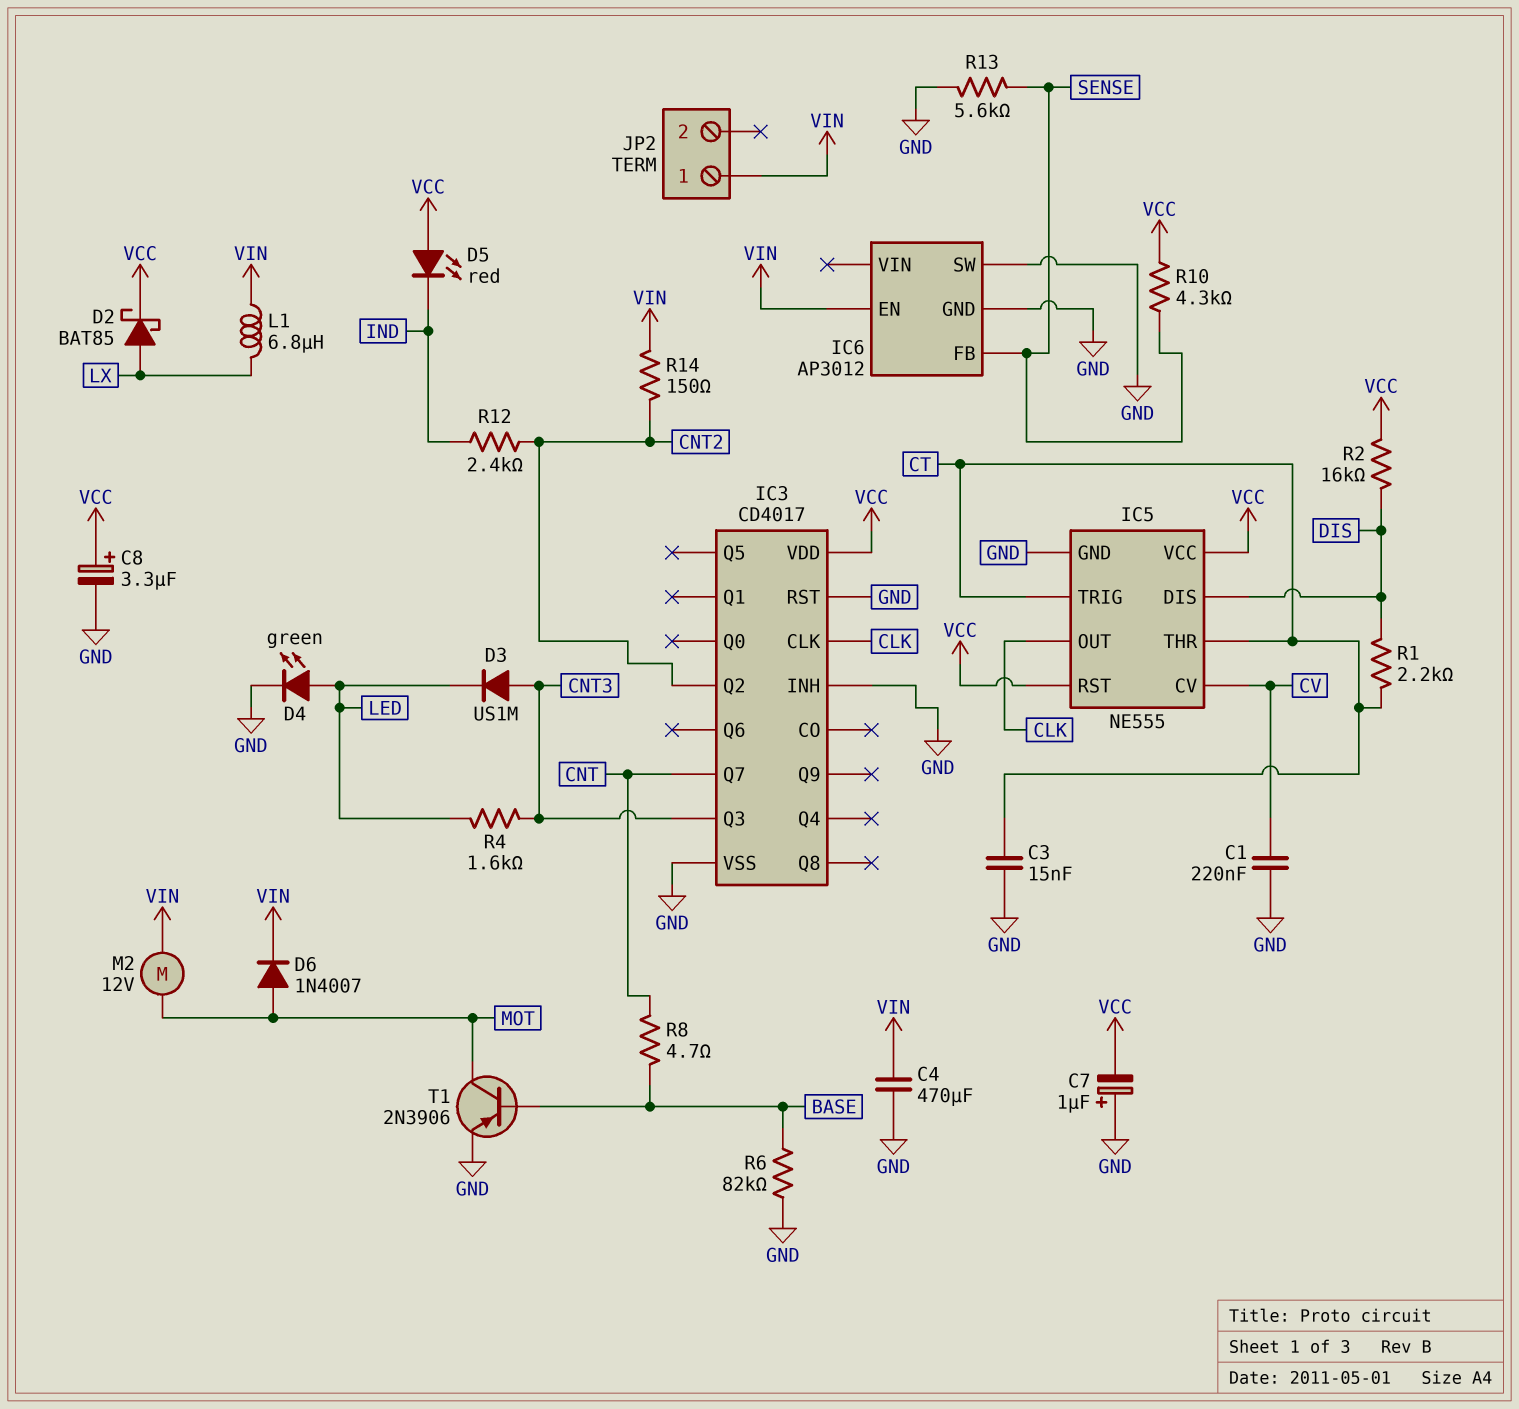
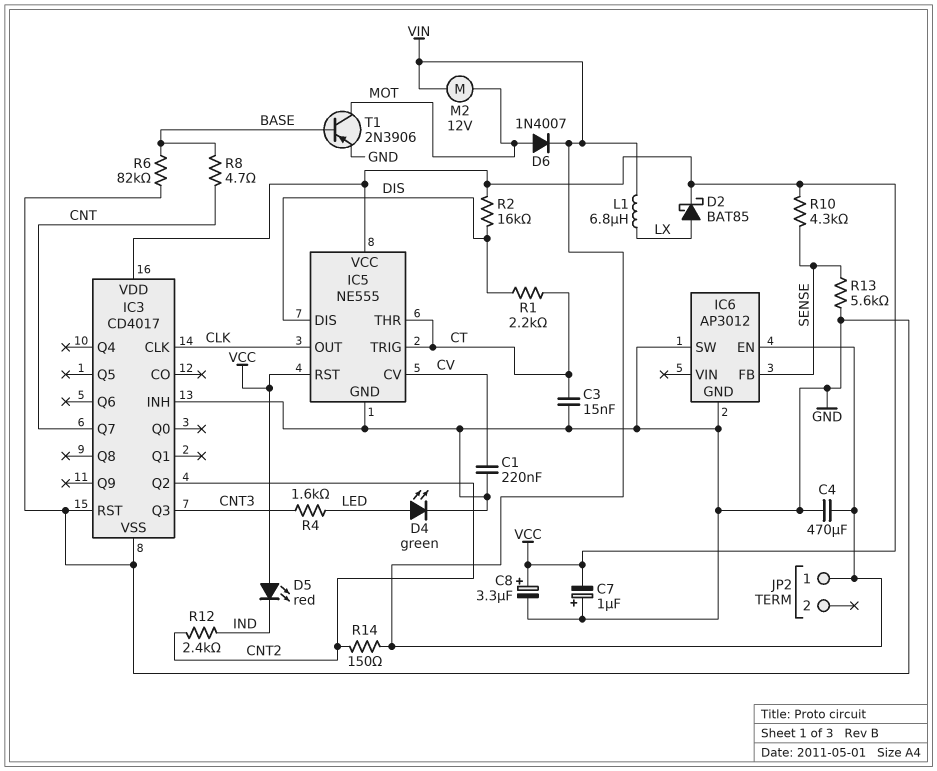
D3: diode US1M (A CNT3, K LED) -> none

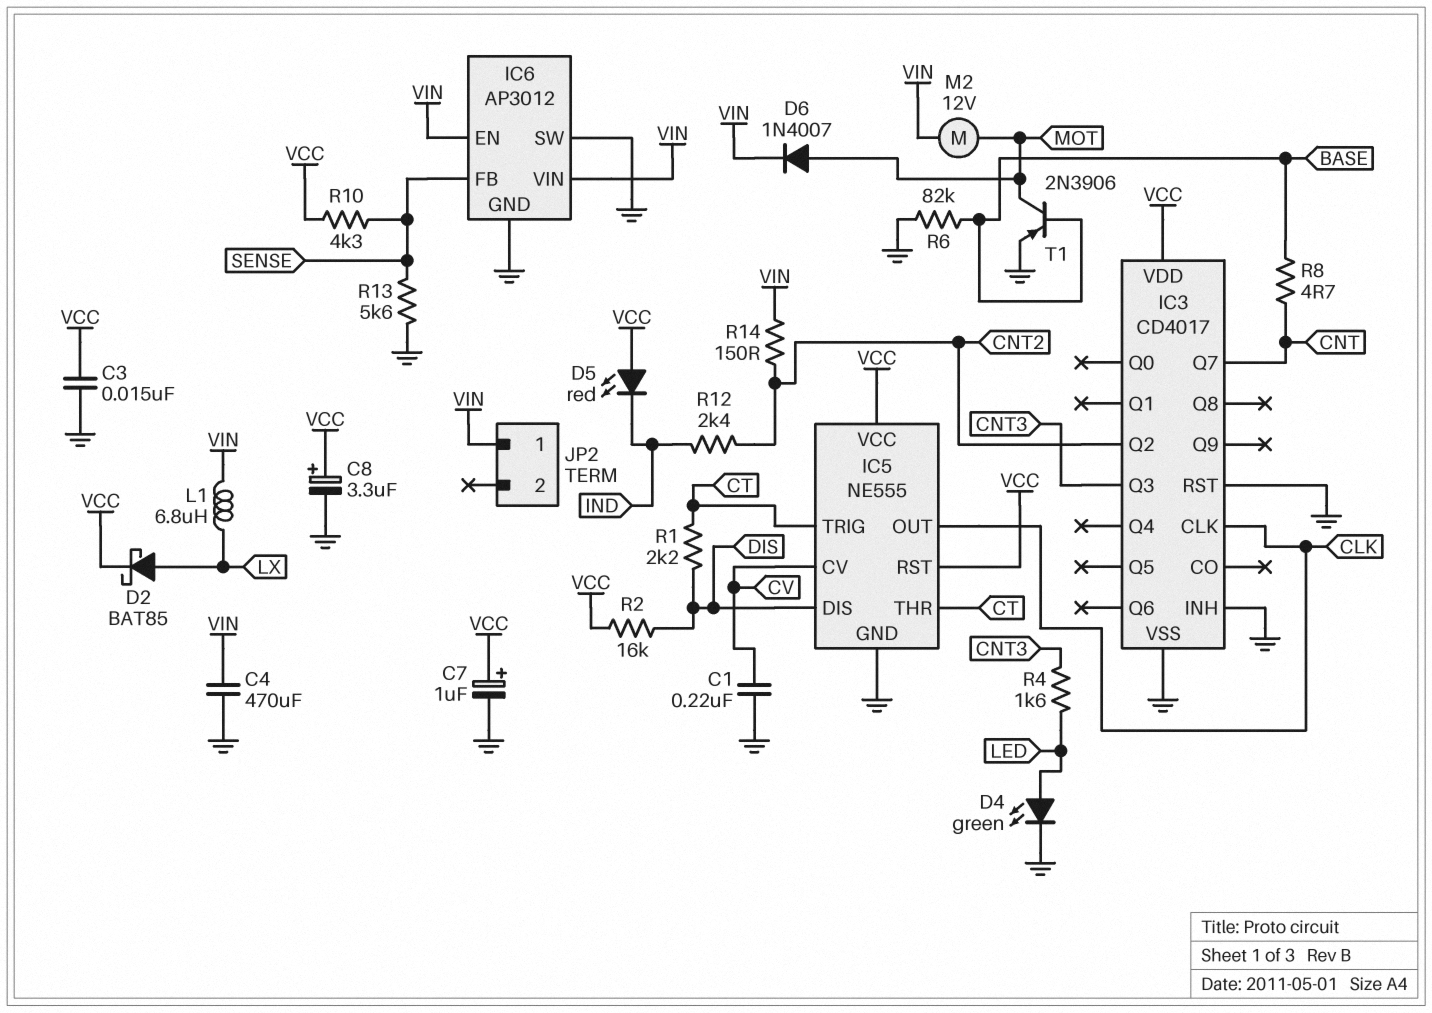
C3: 15nF (CT, GND) -> 15nF (GND, VCC)
C7: 1uF (plus GND, minus VCC) -> 1uF (plus VCC, minus GND)
IC6 pin VIN: none -> VIN

